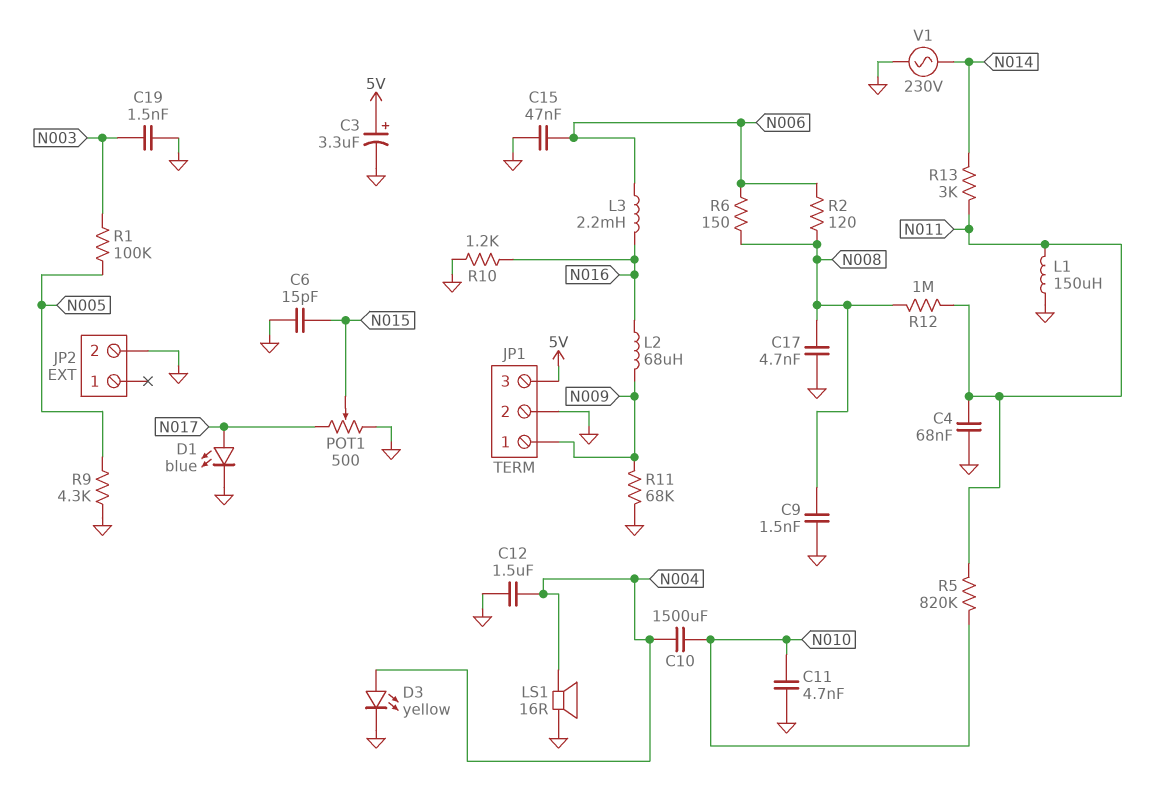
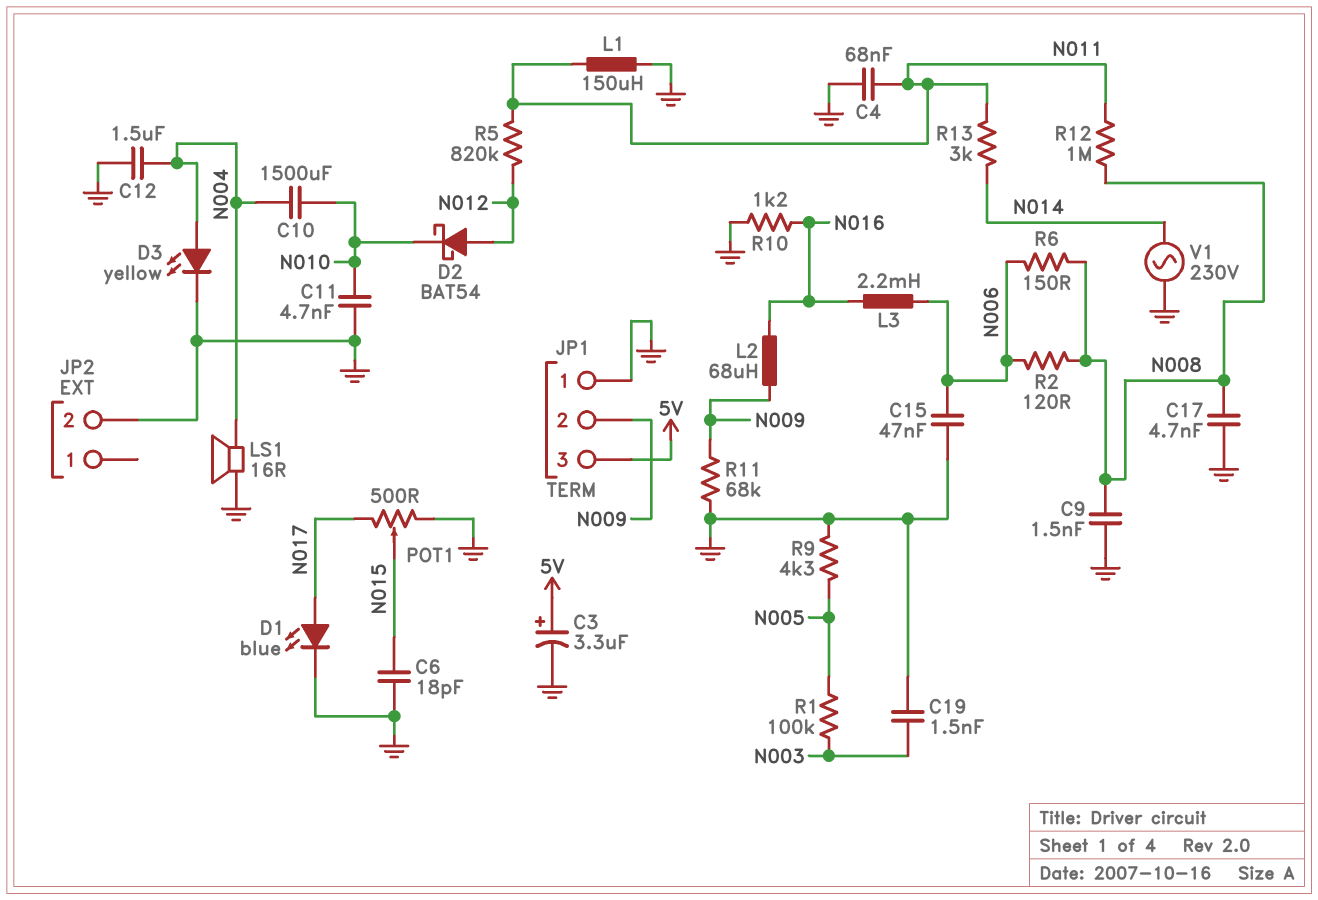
C6: 15pF (GND, N015) -> 18pF (GND, N015)
D2: none -> schottky BAT54 (A N012, K N010)
JP1 pin 1: N009 -> GND
JP1 pin 2: GND -> N009
R5: 820k (N010, N011) -> 820k (N011, N012)

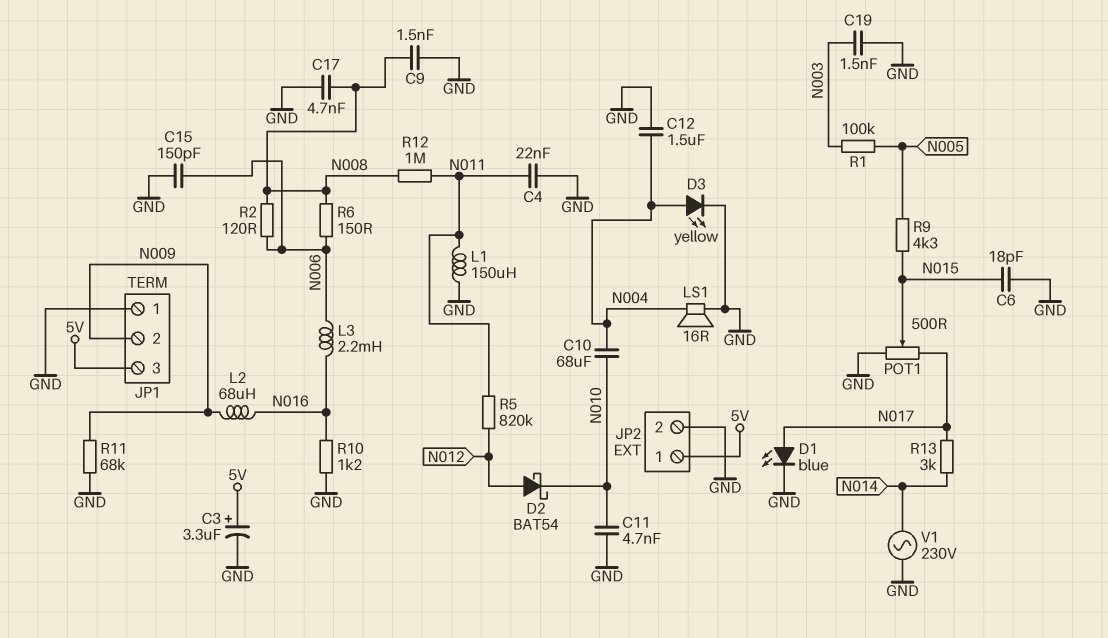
C4: 68nF (GND, N011) -> 22nF (GND, N011)
C10: 1500uF (N004, N010) -> 68uF (N004, N010)
C15: 47nF (GND, N006) -> 150pF (GND, N006)
JP2 pin 1: none -> 5V
R9: 4.3k (GND, N005) -> 4.3k (N005, N015)
R13: 3k (N011, N014) -> 3k (N014, N017)

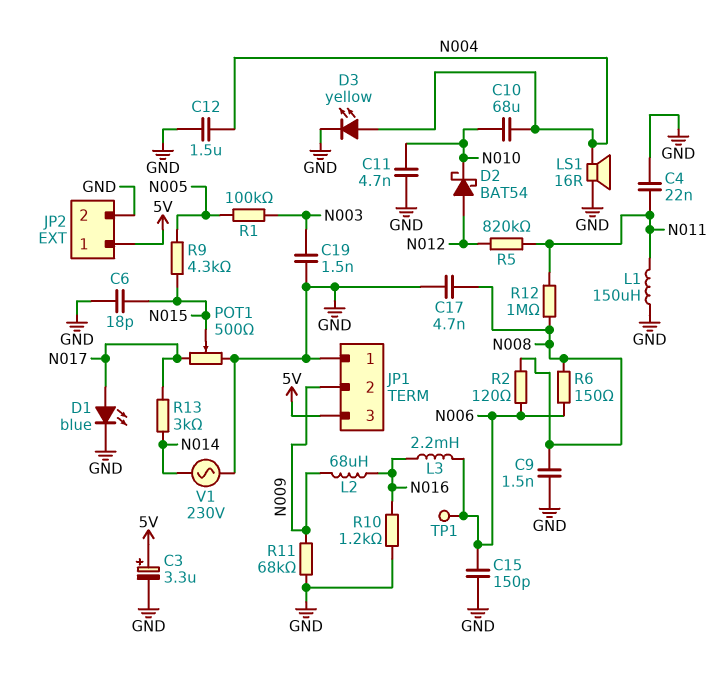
TP1: none -> test point (N006)

